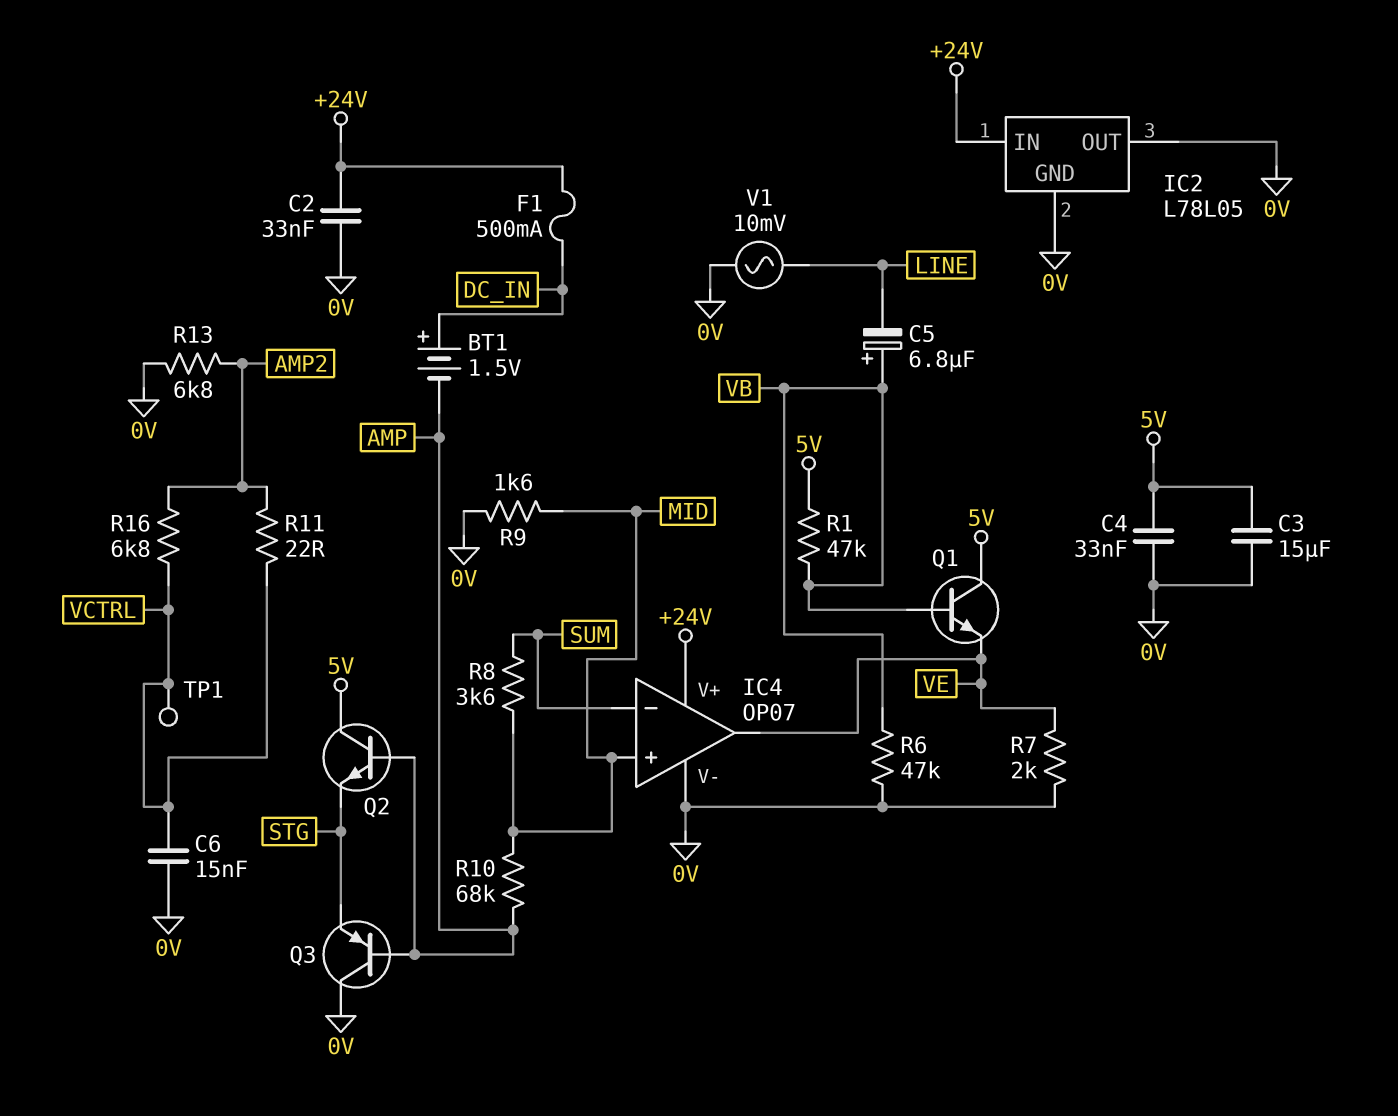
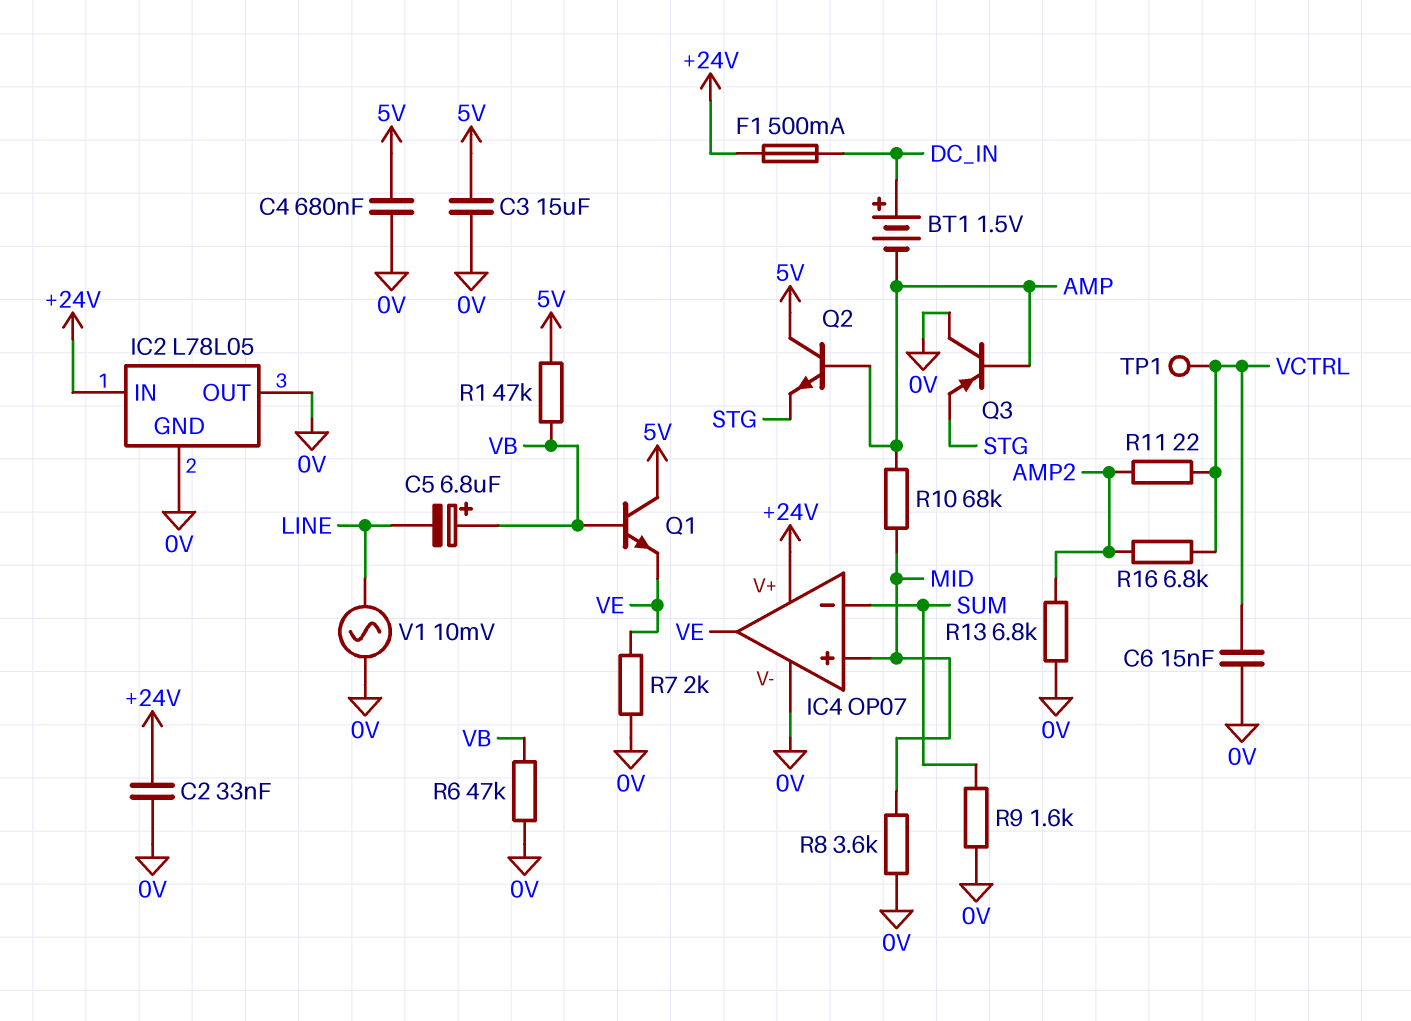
C4: 33nF (0V, 5V) -> 680nF (0V, 5V)
R8: 3.6k (MID, SUM) -> 3.6k (0V, MID)
R9: 1.6k (0V, MID) -> 1.6k (0V, SUM)

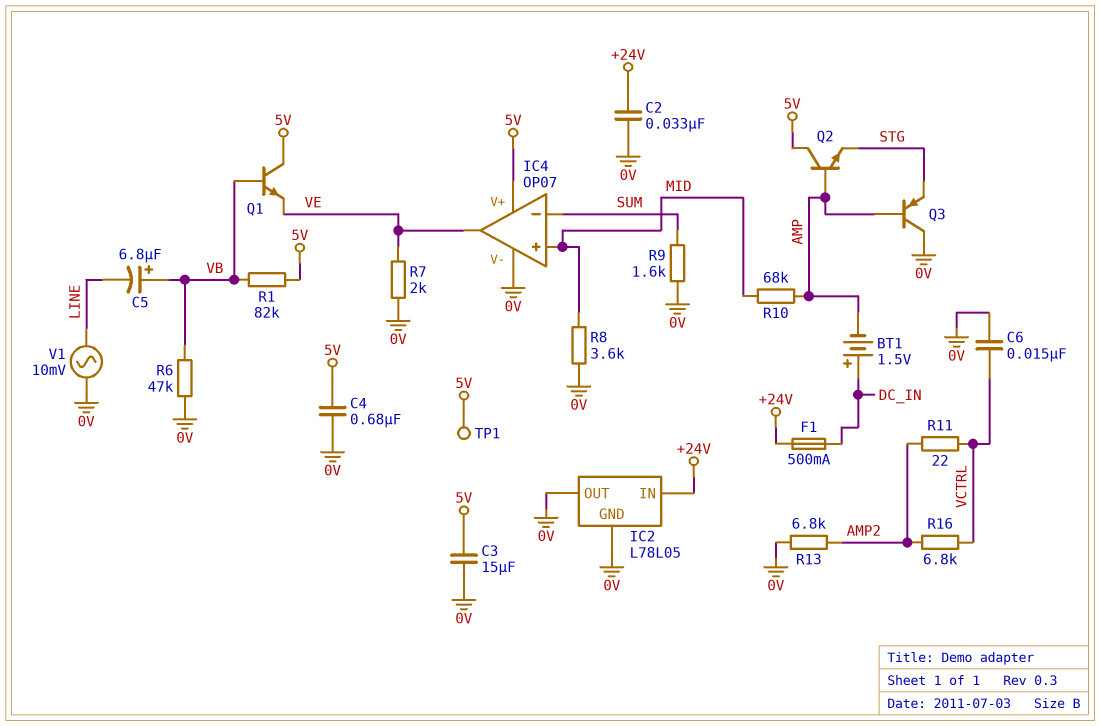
IC4 pin V+: +24V -> 5V
R1: 47k (5V, VB) -> 82k (5V, VB)
TP1: test point (VCTRL) -> test point (5V)

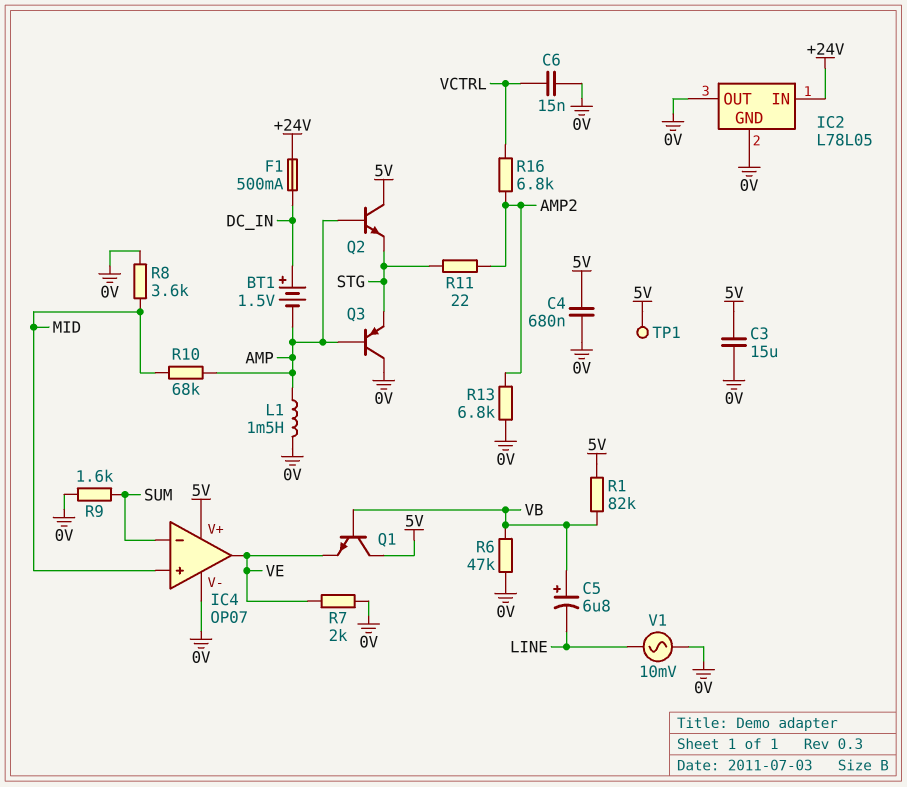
C2: 33nF (+24V, 0V) -> none
L1: none -> 1.5mH (0V, AMP)
R11: 22 (AMP2, VCTRL) -> 22 (AMP2, STG)

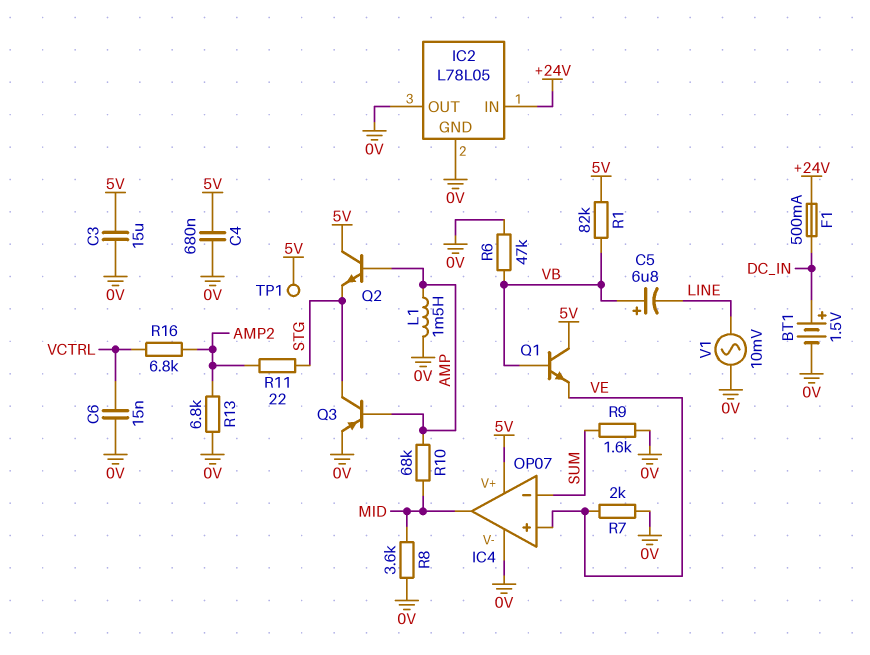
BT1: 1.5V (plus DC_IN, minus AMP) -> 1.5V (plus DC_IN, minus 0V)
IC4 pin in+: MID -> VE
IC4 pin out: VE -> MID
Q3: PNP (B AMP, C 0V, E STG) -> PNP (B AMP, C STG, E 0V)

